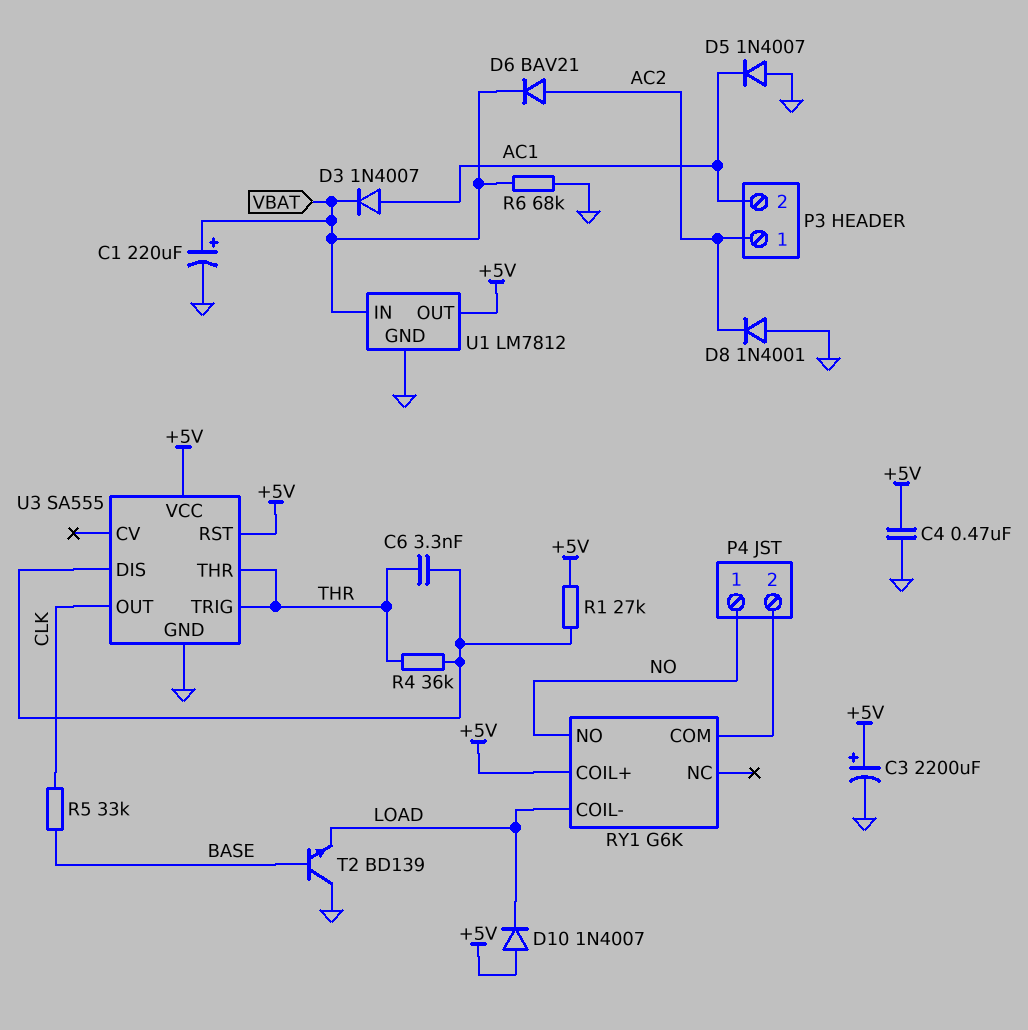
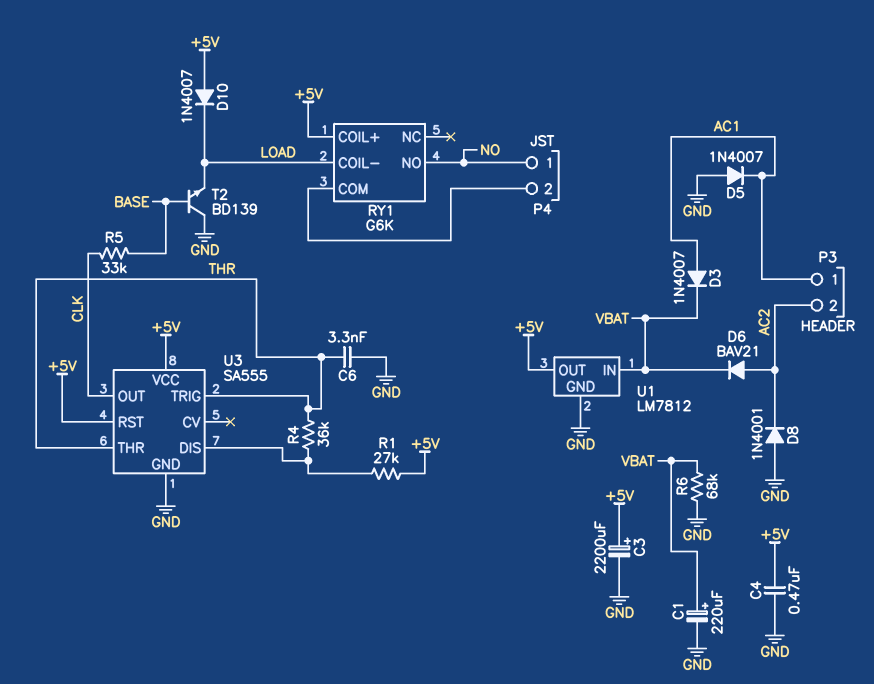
C6: 3.3nF (THR, U3/DIS) -> 3.3nF (GND, THR)
P3 pin 1: AC2 -> AC1
P3 pin 2: AC1 -> AC2

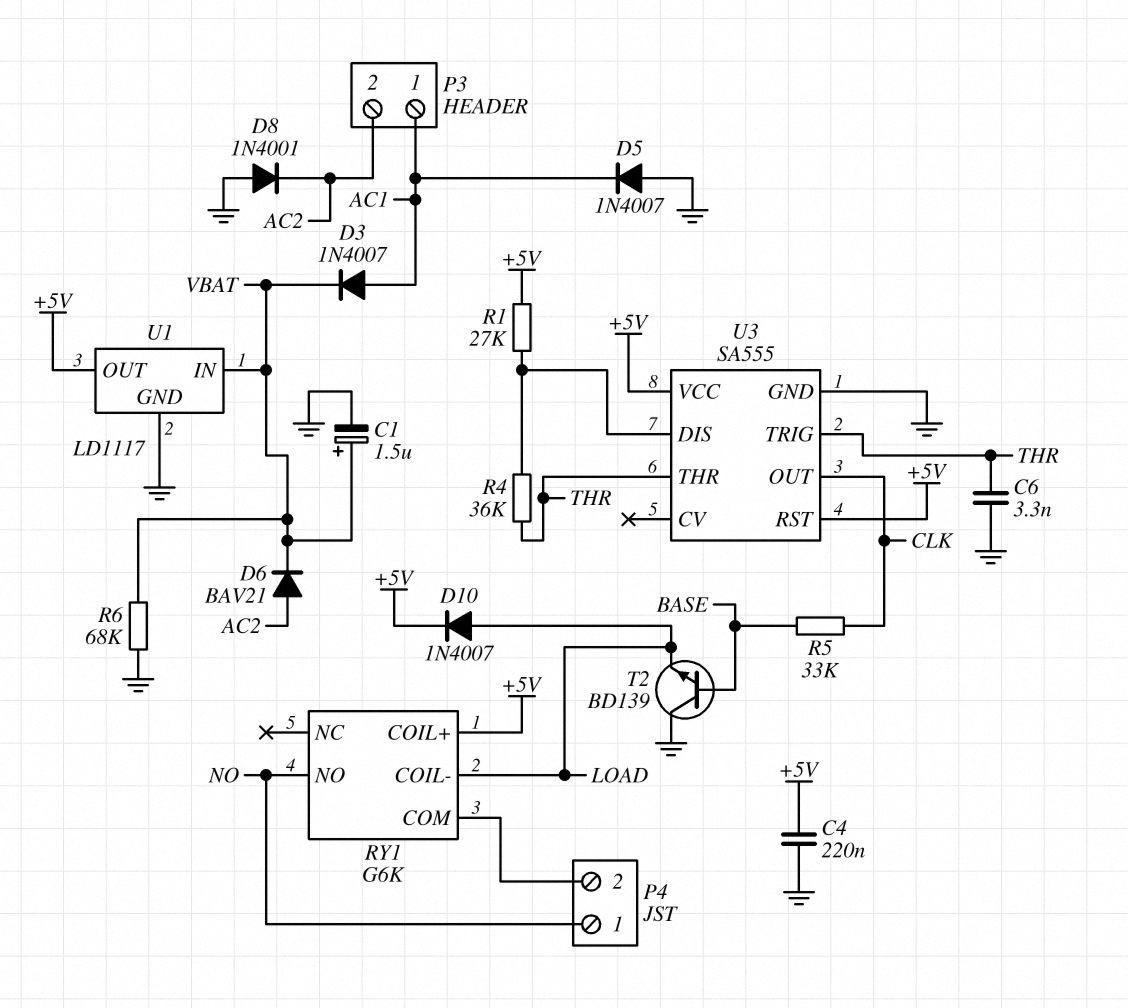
C1: 220uF (plus VBAT, minus GND) -> 1.5uF (plus VBAT, minus GND)
C3: 2200uF (plus +5V, minus GND) -> none
C4: 470nF (+5V, GND) -> 220nF (+5V, GND)
D10: diode 1N4007 (A +5V, K LOAD) -> diode 1N4007 (A LOAD, K +5V)
U1: LM7812 -> LD1117

